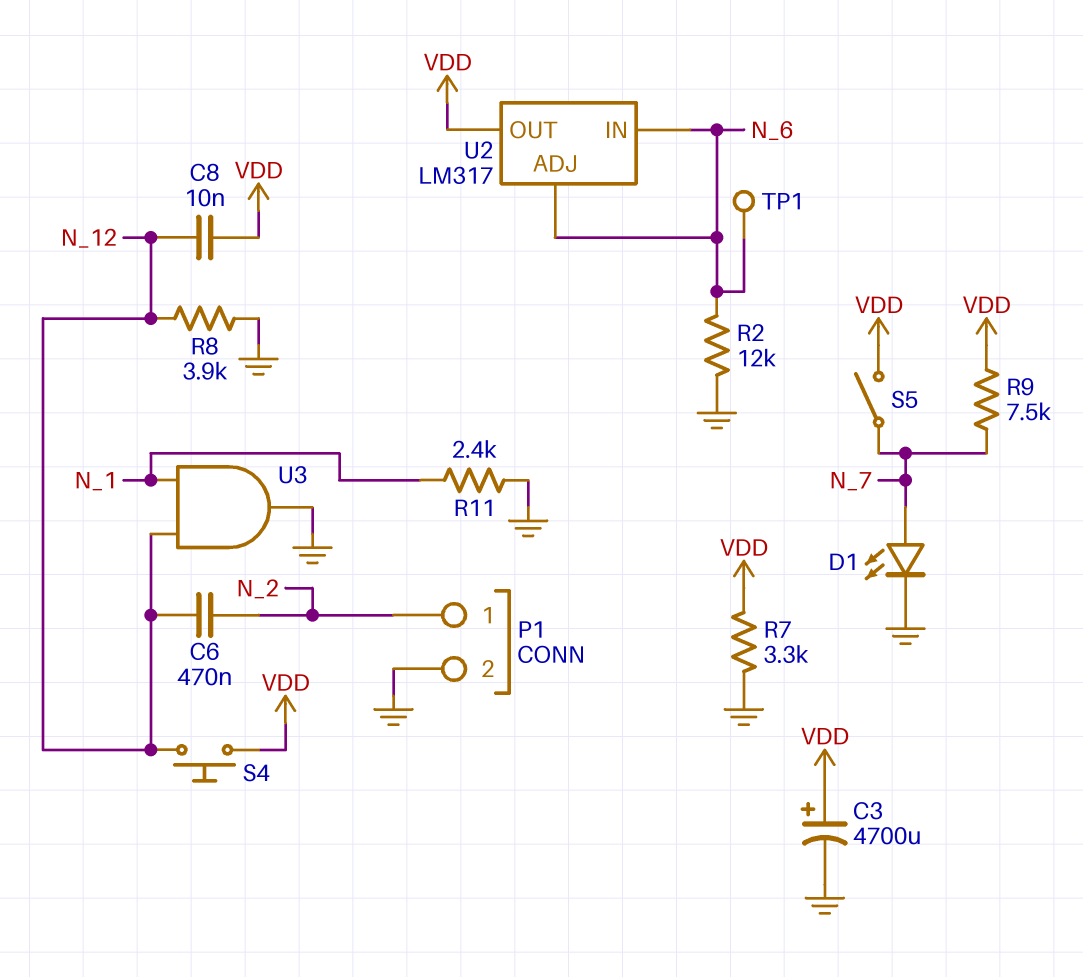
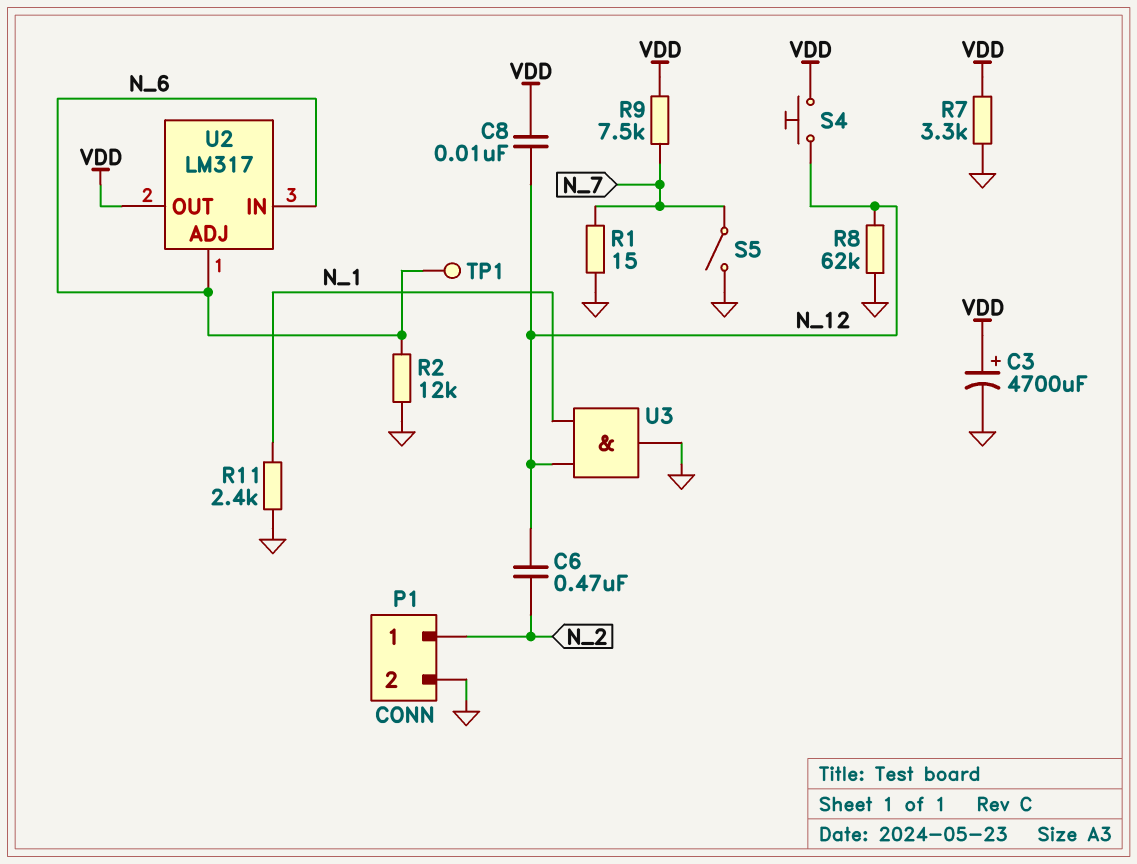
D1: LED (A N_7, K GND) -> none
R1: none -> 15 (GND, N_7)
R8: 3.9k (GND, N_12) -> 62k (GND, N_12)
S5: switch (N_7, VDD) -> switch (GND, N_7)

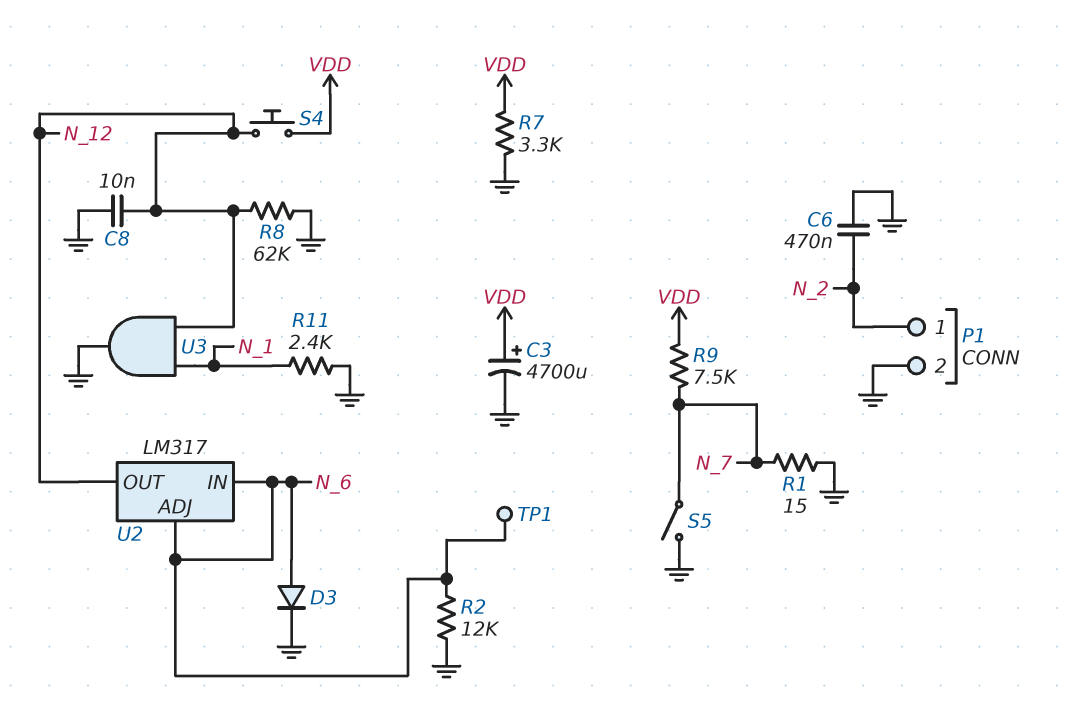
C6: 470nF (N_2, N_12) -> 470nF (GND, N_2)
C8: 10nF (N_12, VDD) -> 10nF (GND, N_12)
D3: none -> diode (A N_6, K GND)
U2 pin OUT: VDD -> N_12

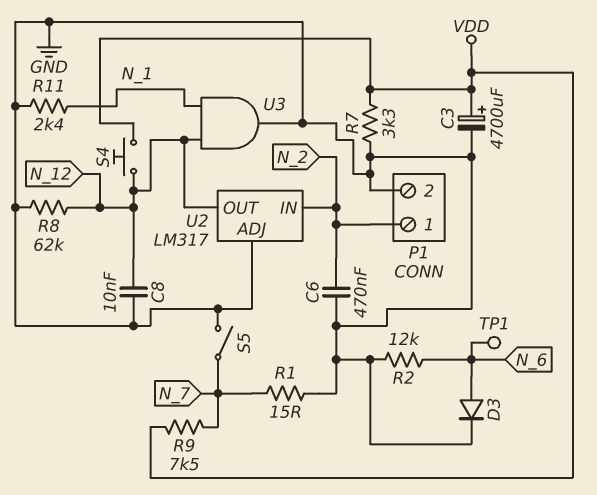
U2 pin ADJ: N_6 -> GND
U2 pin IN: N_6 -> N_2

